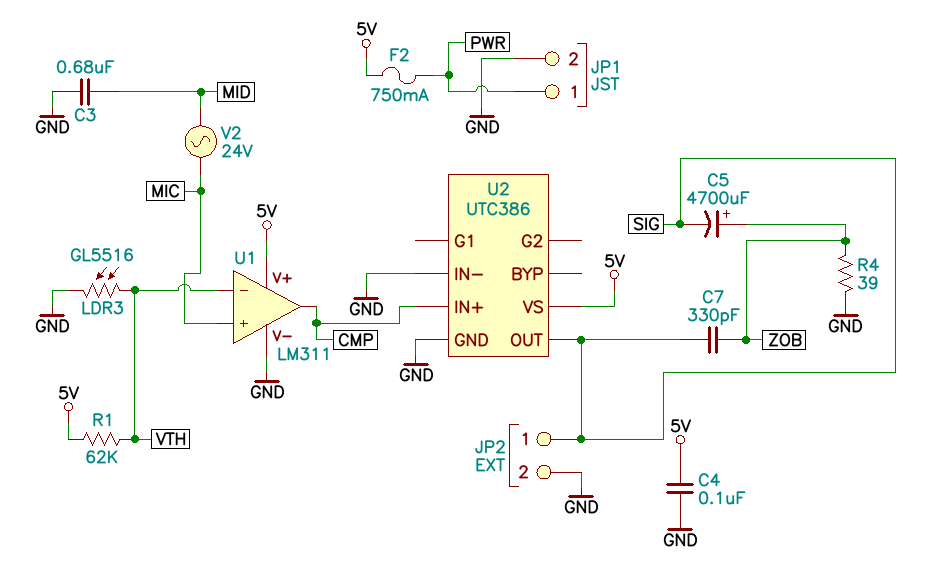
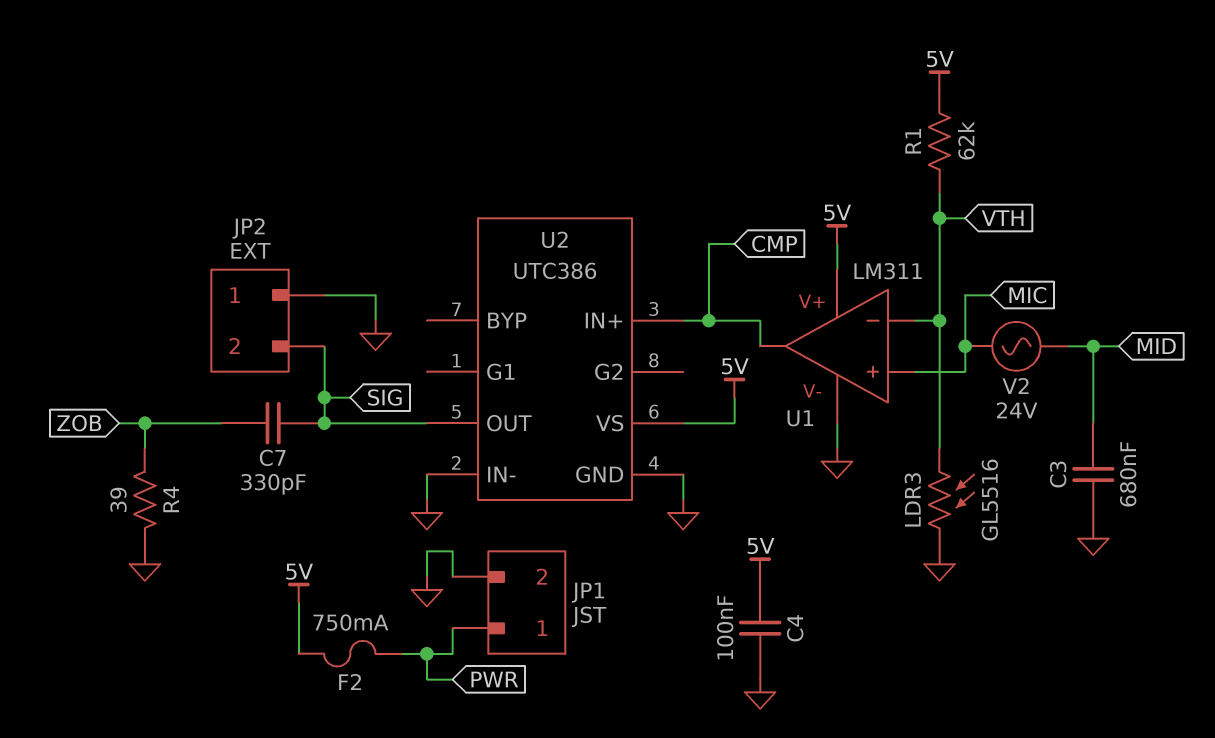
C5: 4700uF (plus ZOB, minus SIG) -> none
JP2 pin 1: SIG -> GND
JP2 pin 2: GND -> SIG

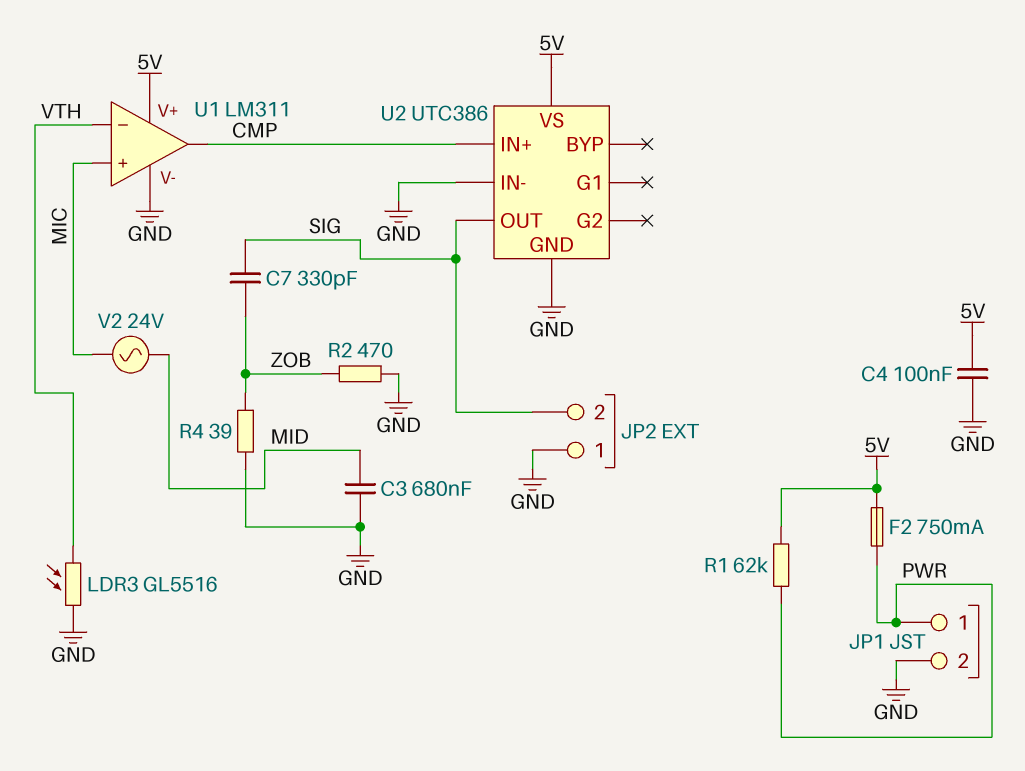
R1: 62k (5V, VTH) -> 62k (5V, PWR)
R2: none -> 470 (GND, ZOB)

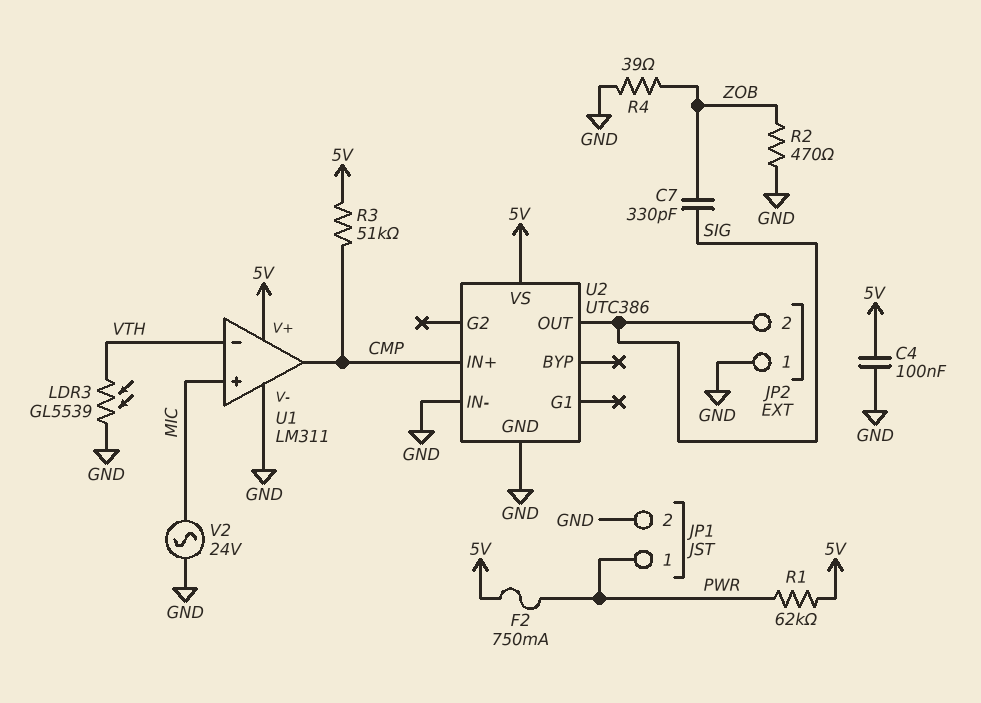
C3: 680nF (GND, MID) -> none
LDR3: GL5516 (GND, VTH) -> GL5539 (GND, VTH)
R3: none -> 51k (5V, CMP)
V2: AC 24V (MIC, MID) -> AC 24V (GND, MIC)

